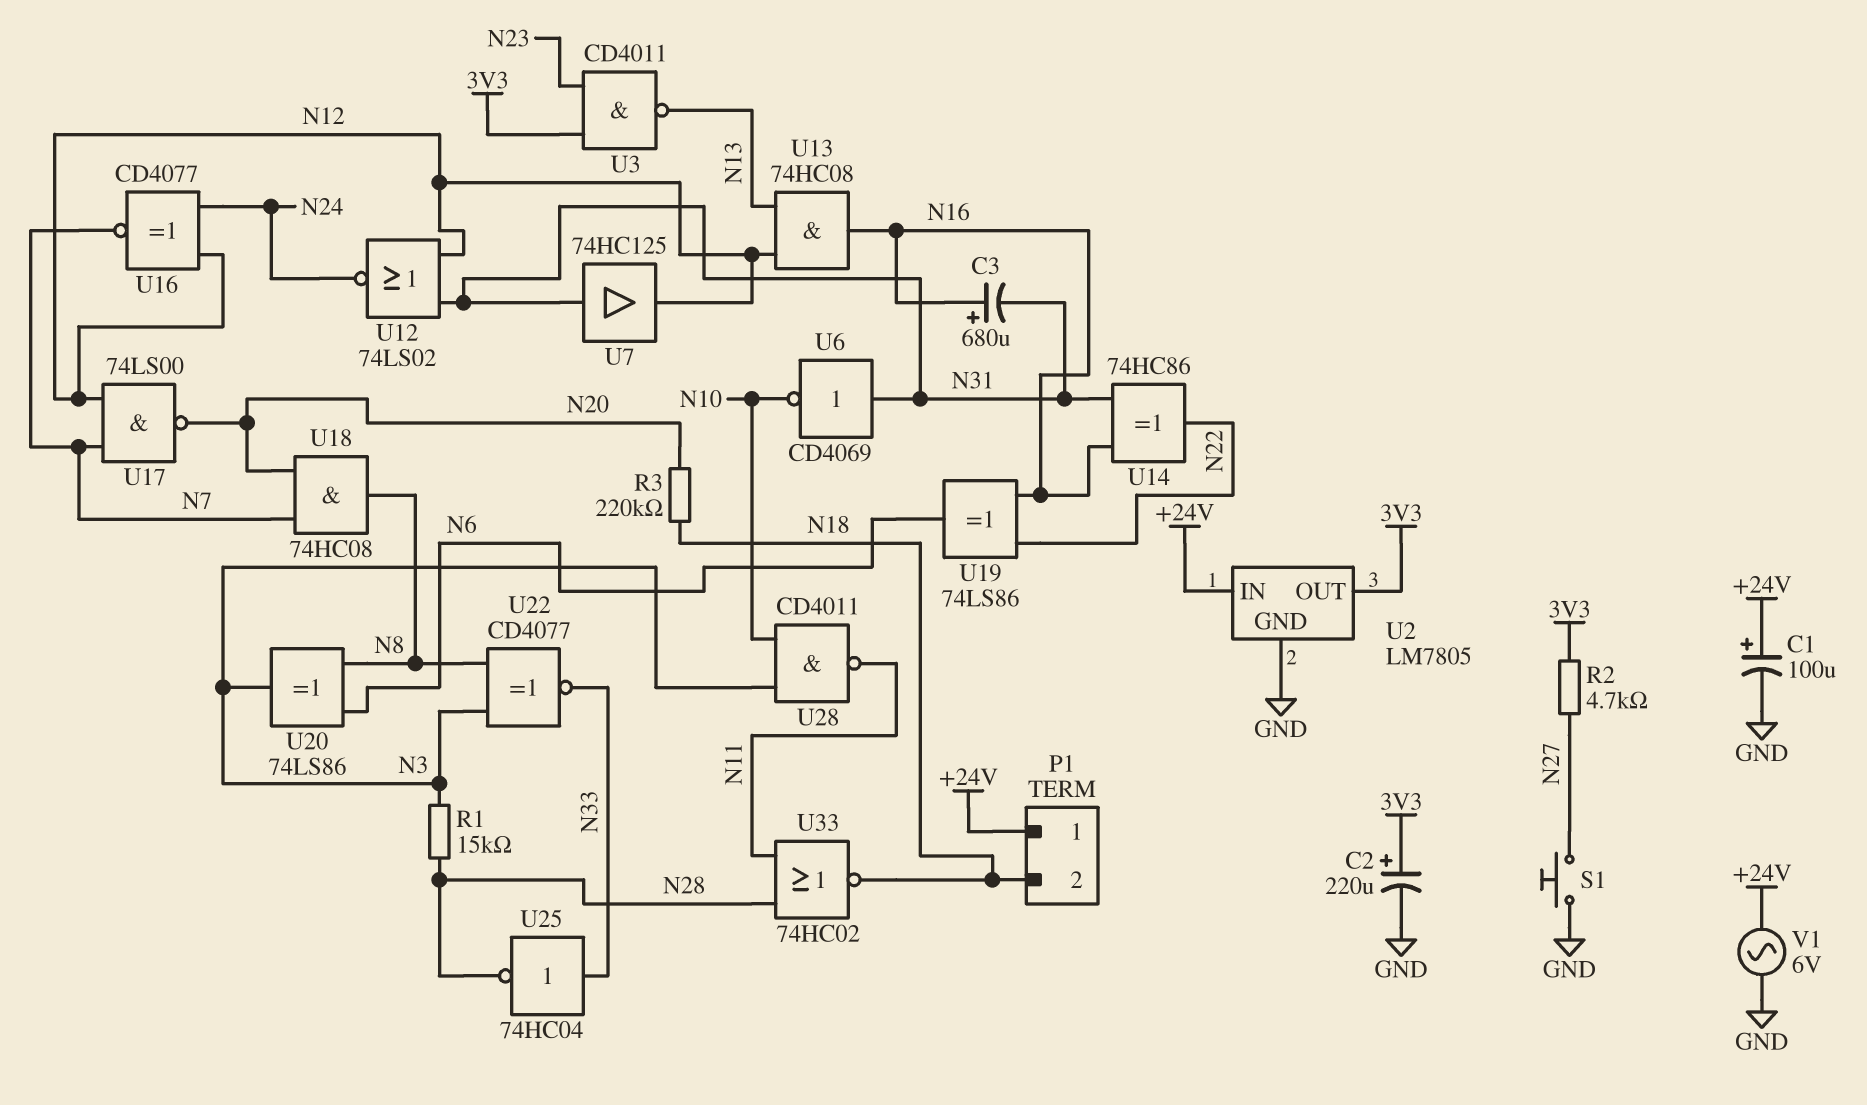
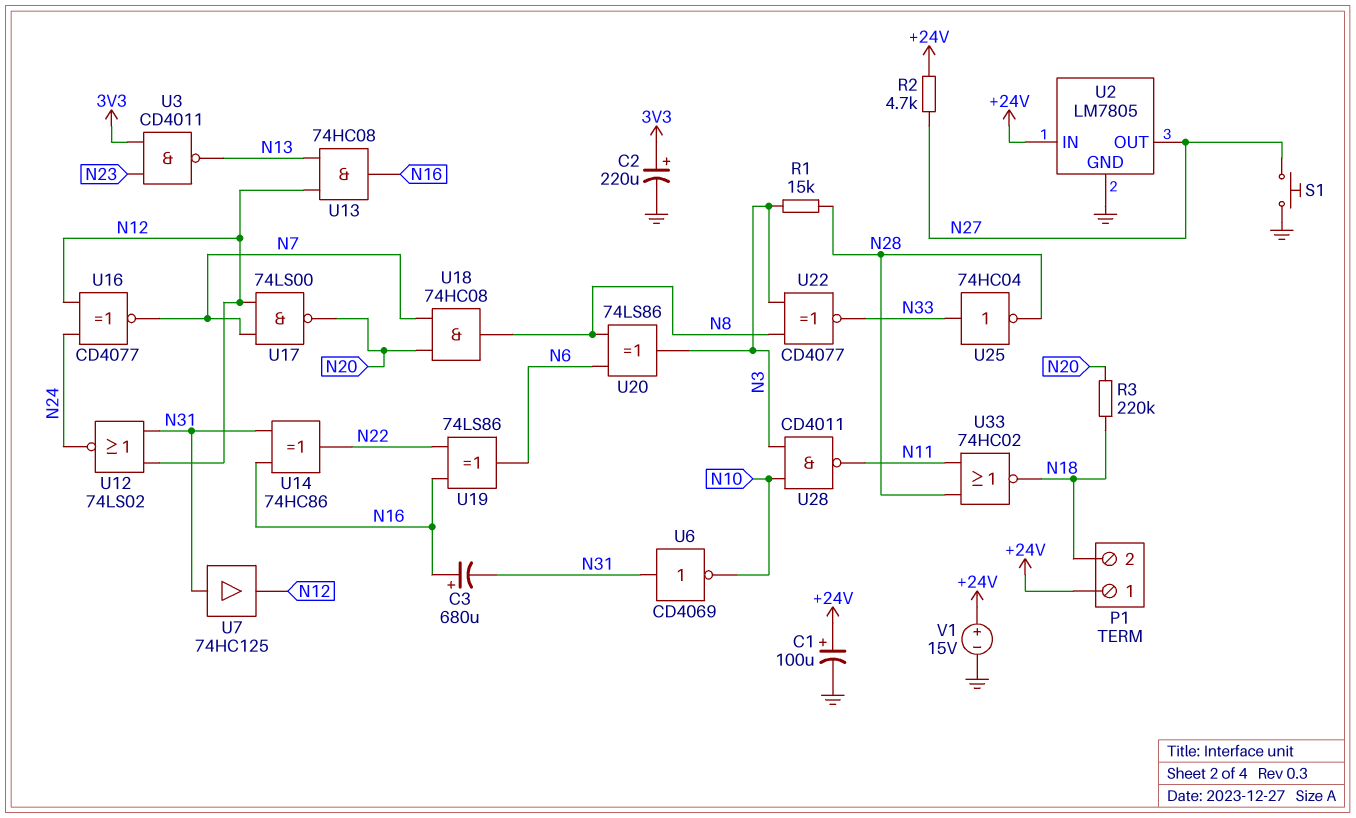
R2: 4.7k (3V3, N27) -> 4.7k (+24V, N27)
U2 pin OUT: 3V3 -> N27
V1: AC 6V (+24V, GND) -> 15V (plus +24V, minus GND)

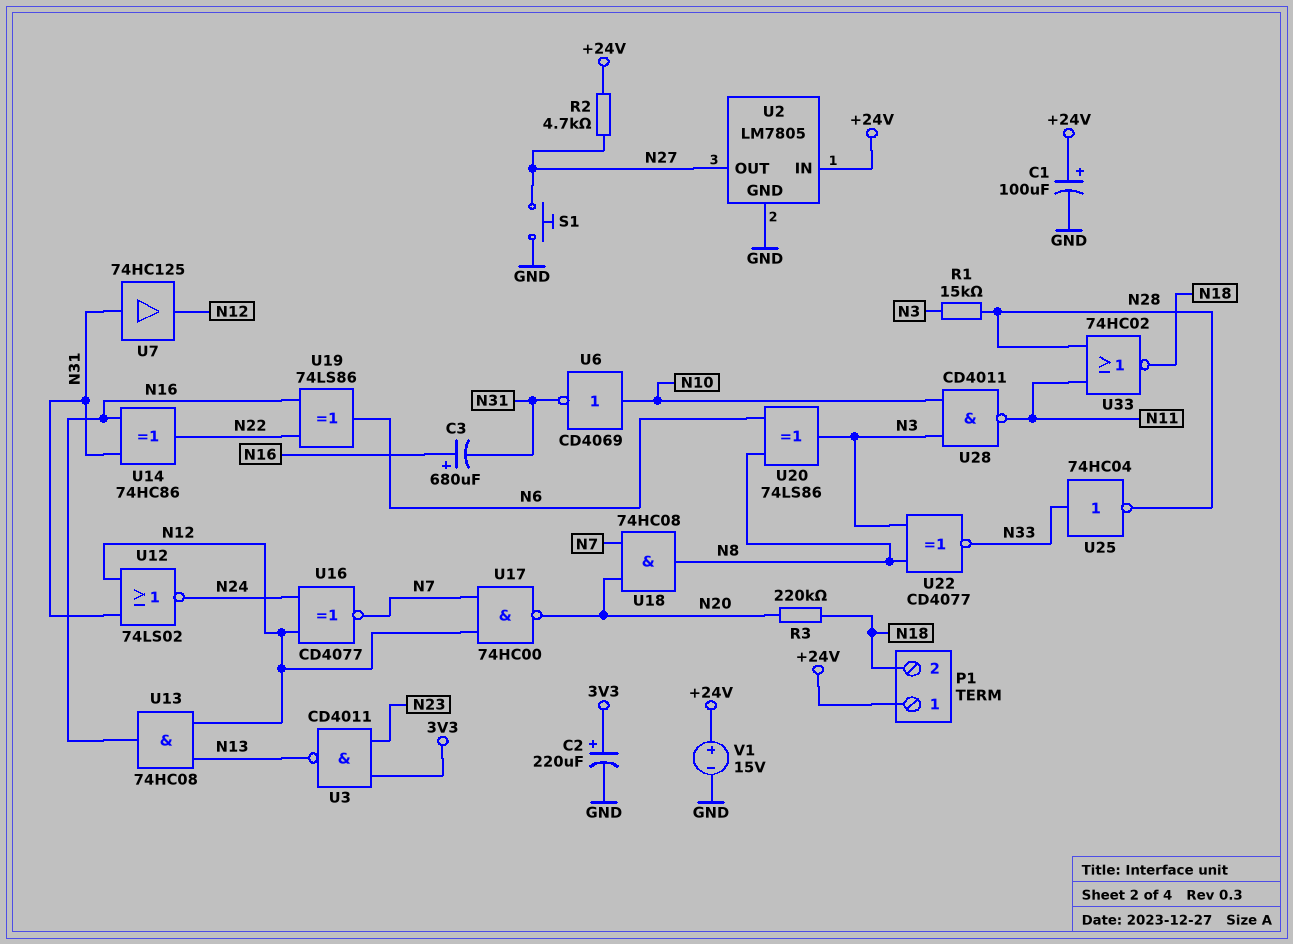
U6: NOT CD4069 (in N31, out N10) -> NOT CD4069 (in N10, out N31)
U17: NAND 74LS00 (in N7, in N12, out N20) -> NAND 74HC00 (in N7, in N12, out N20)

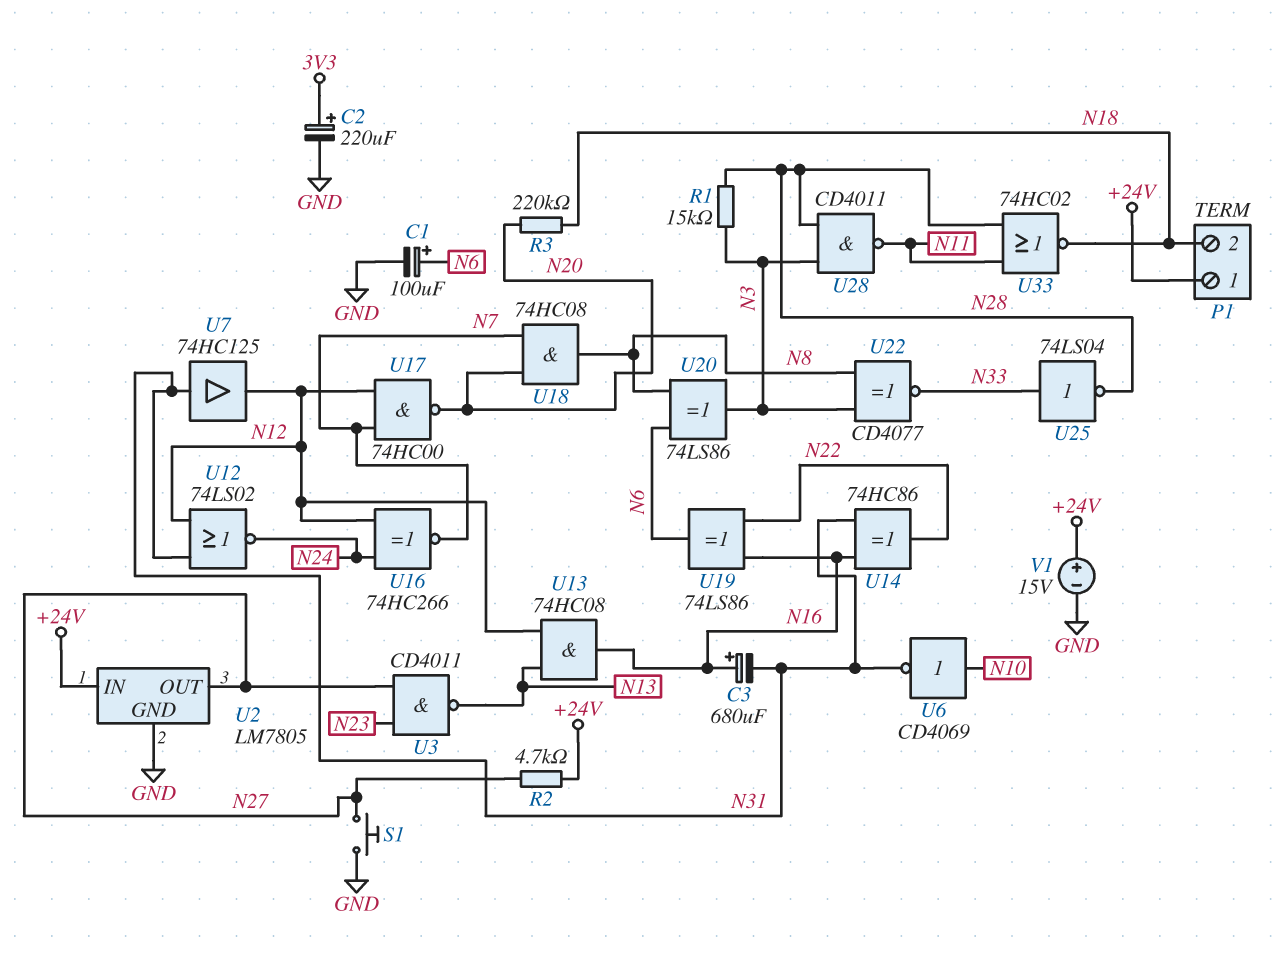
C1: 100uF (plus +24V, minus GND) -> 100uF (plus N6, minus GND)
U3: NAND CD4011 (in 3V3, in N23, out N13) -> NAND CD4011 (in N23, in N27, out N13)
U16: XNOR CD4077 (in N12, in N24, out N7) -> XNOR 74HC266 (in N12, in N24, out N7)
U25: NOT 74HC04 (in N33, out N28) -> NOT 74LS04 (in N33, out N28)
U28: NAND CD4011 (in N3, in N10, out N11) -> NAND CD4011 (in N3, in N28, out N11)

